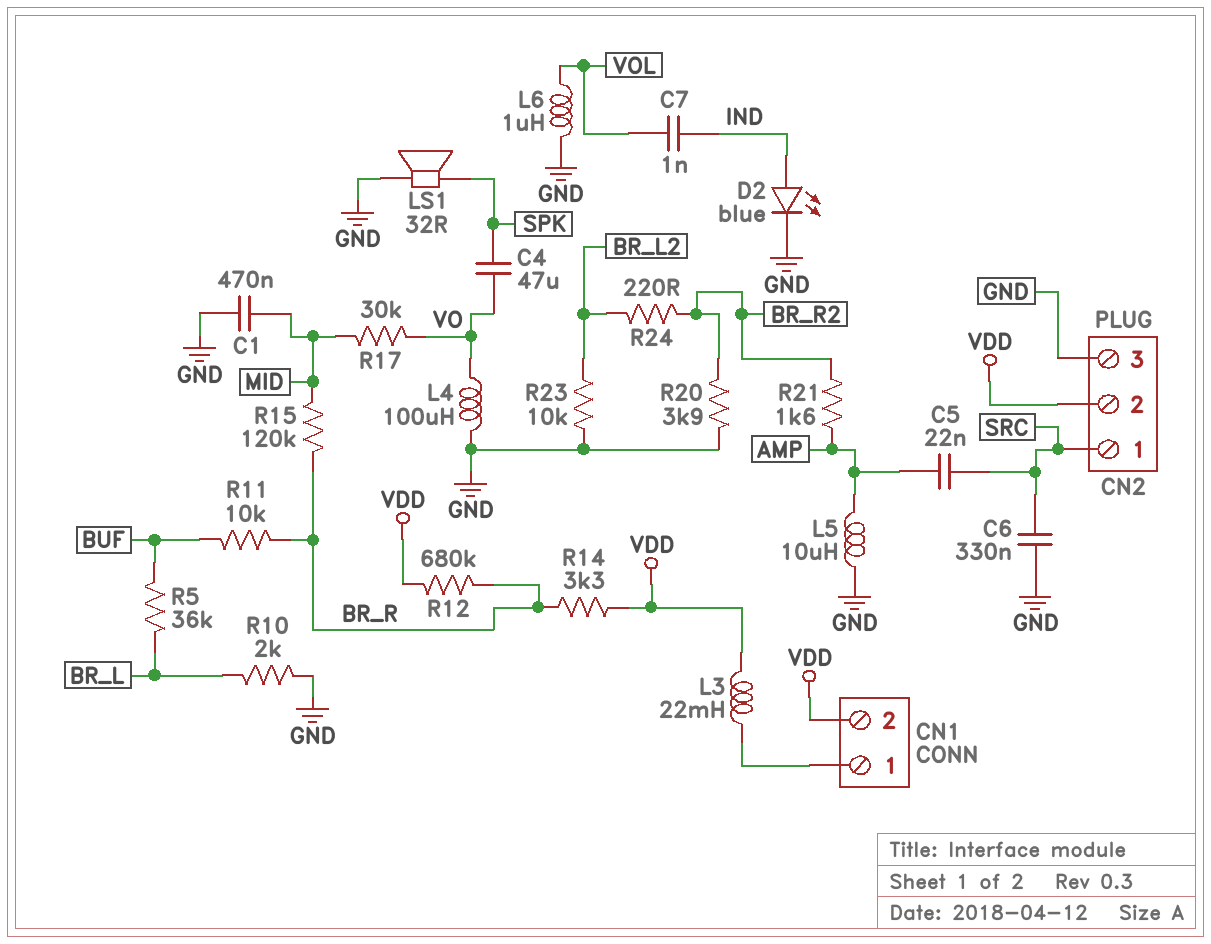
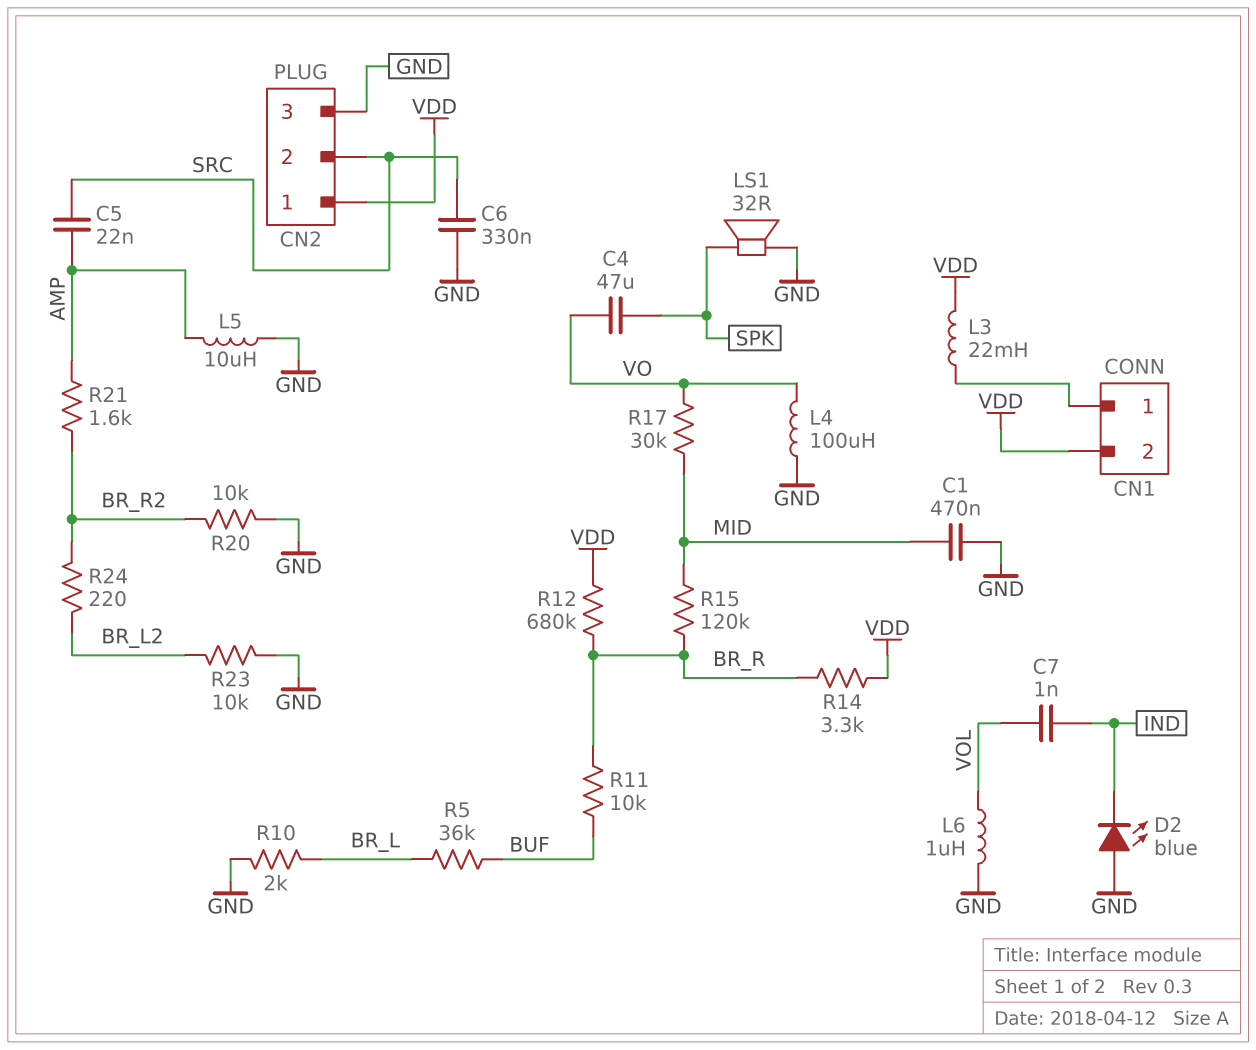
CN2 pin 1: SRC -> VDD
CN2 pin 2: VDD -> SRC
D2: LED blue (A IND, K GND) -> LED blue (A GND, K IND)
R20: 3.9k (BR_R2, GND) -> 10k (BR_R2, GND)

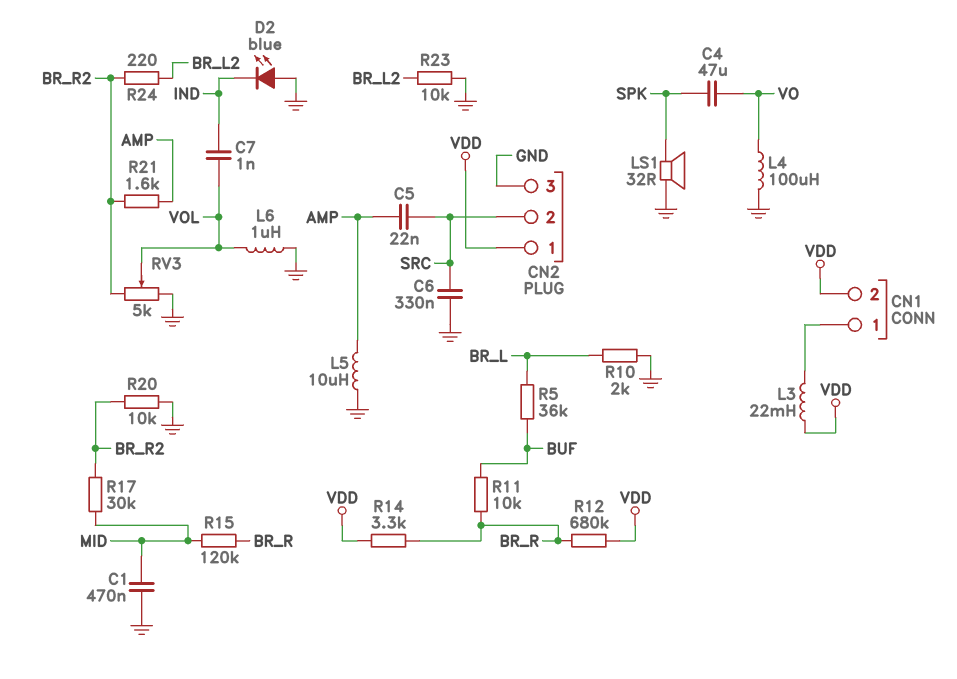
R17: 30k (MID, VO) -> 30k (BR_R2, MID)
RV3: none -> 5k (BR_R2, GND, wiper VOL)

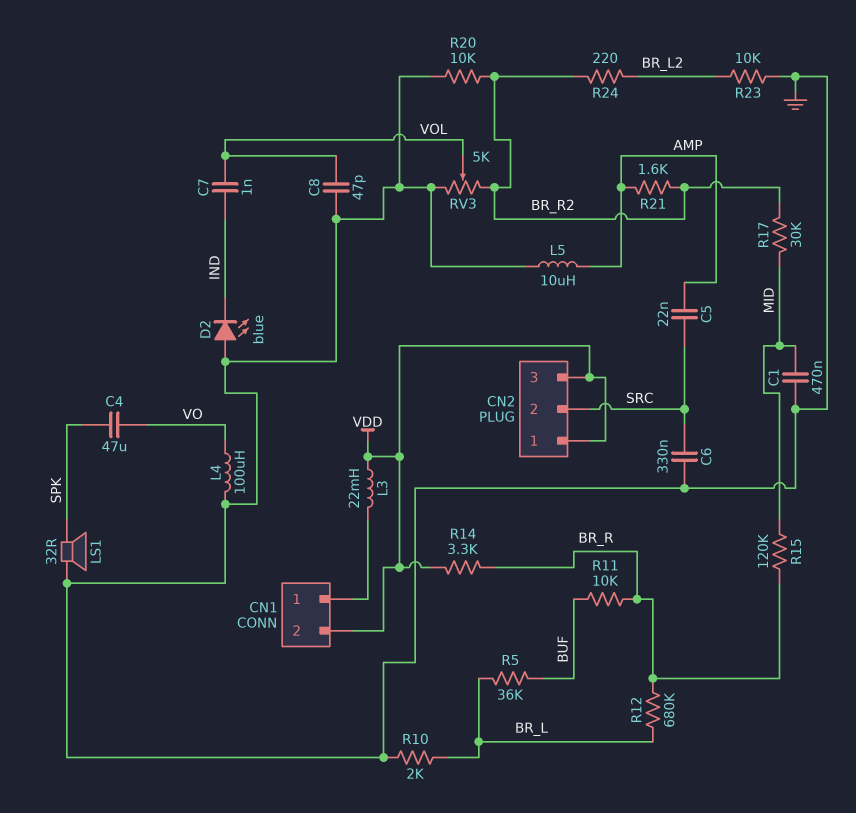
C8: none -> 47pF (GND, VOL)
CN2 pin 3: GND -> VDD
L6: 1uH (GND, VOL) -> none
R12: 680k (BR_R, VDD) -> 680k (BR_L, BR_R)

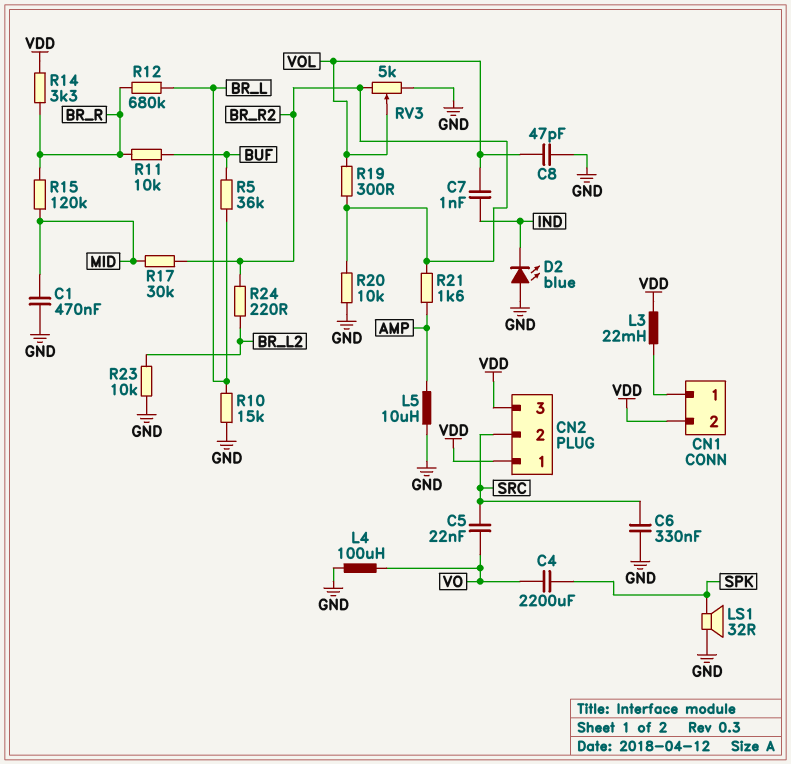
C4: 47uF (SPK, VO) -> 2200uF (SPK, VO)
C5: 22nF (AMP, SRC) -> 22nF (SRC, VO)
R10: 2k (BR_L, GND) -> 15k (BR_L, GND)
R19: none -> 300 (BR_R2, VOL)

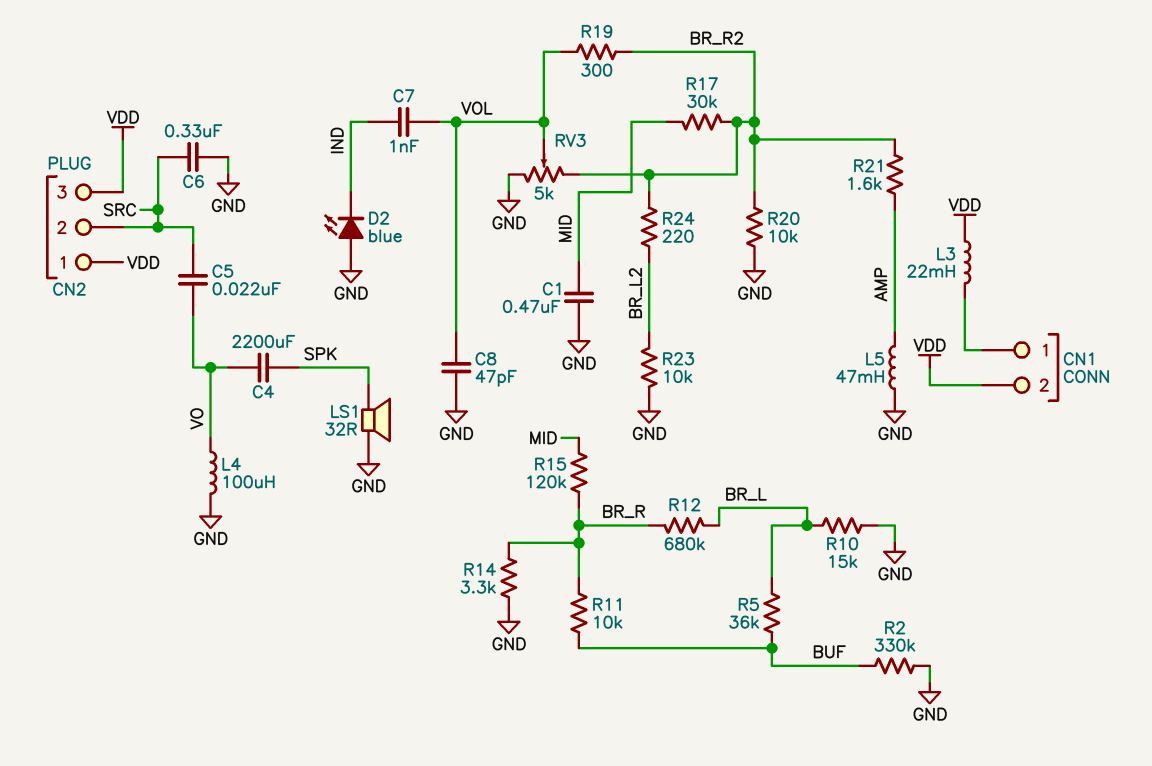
L5: 10uH (AMP, GND) -> 47mH (AMP, GND)
R2: none -> 330k (BUF, GND)
R14: 3.3k (BR_R, VDD) -> 3.3k (BR_R, GND)

